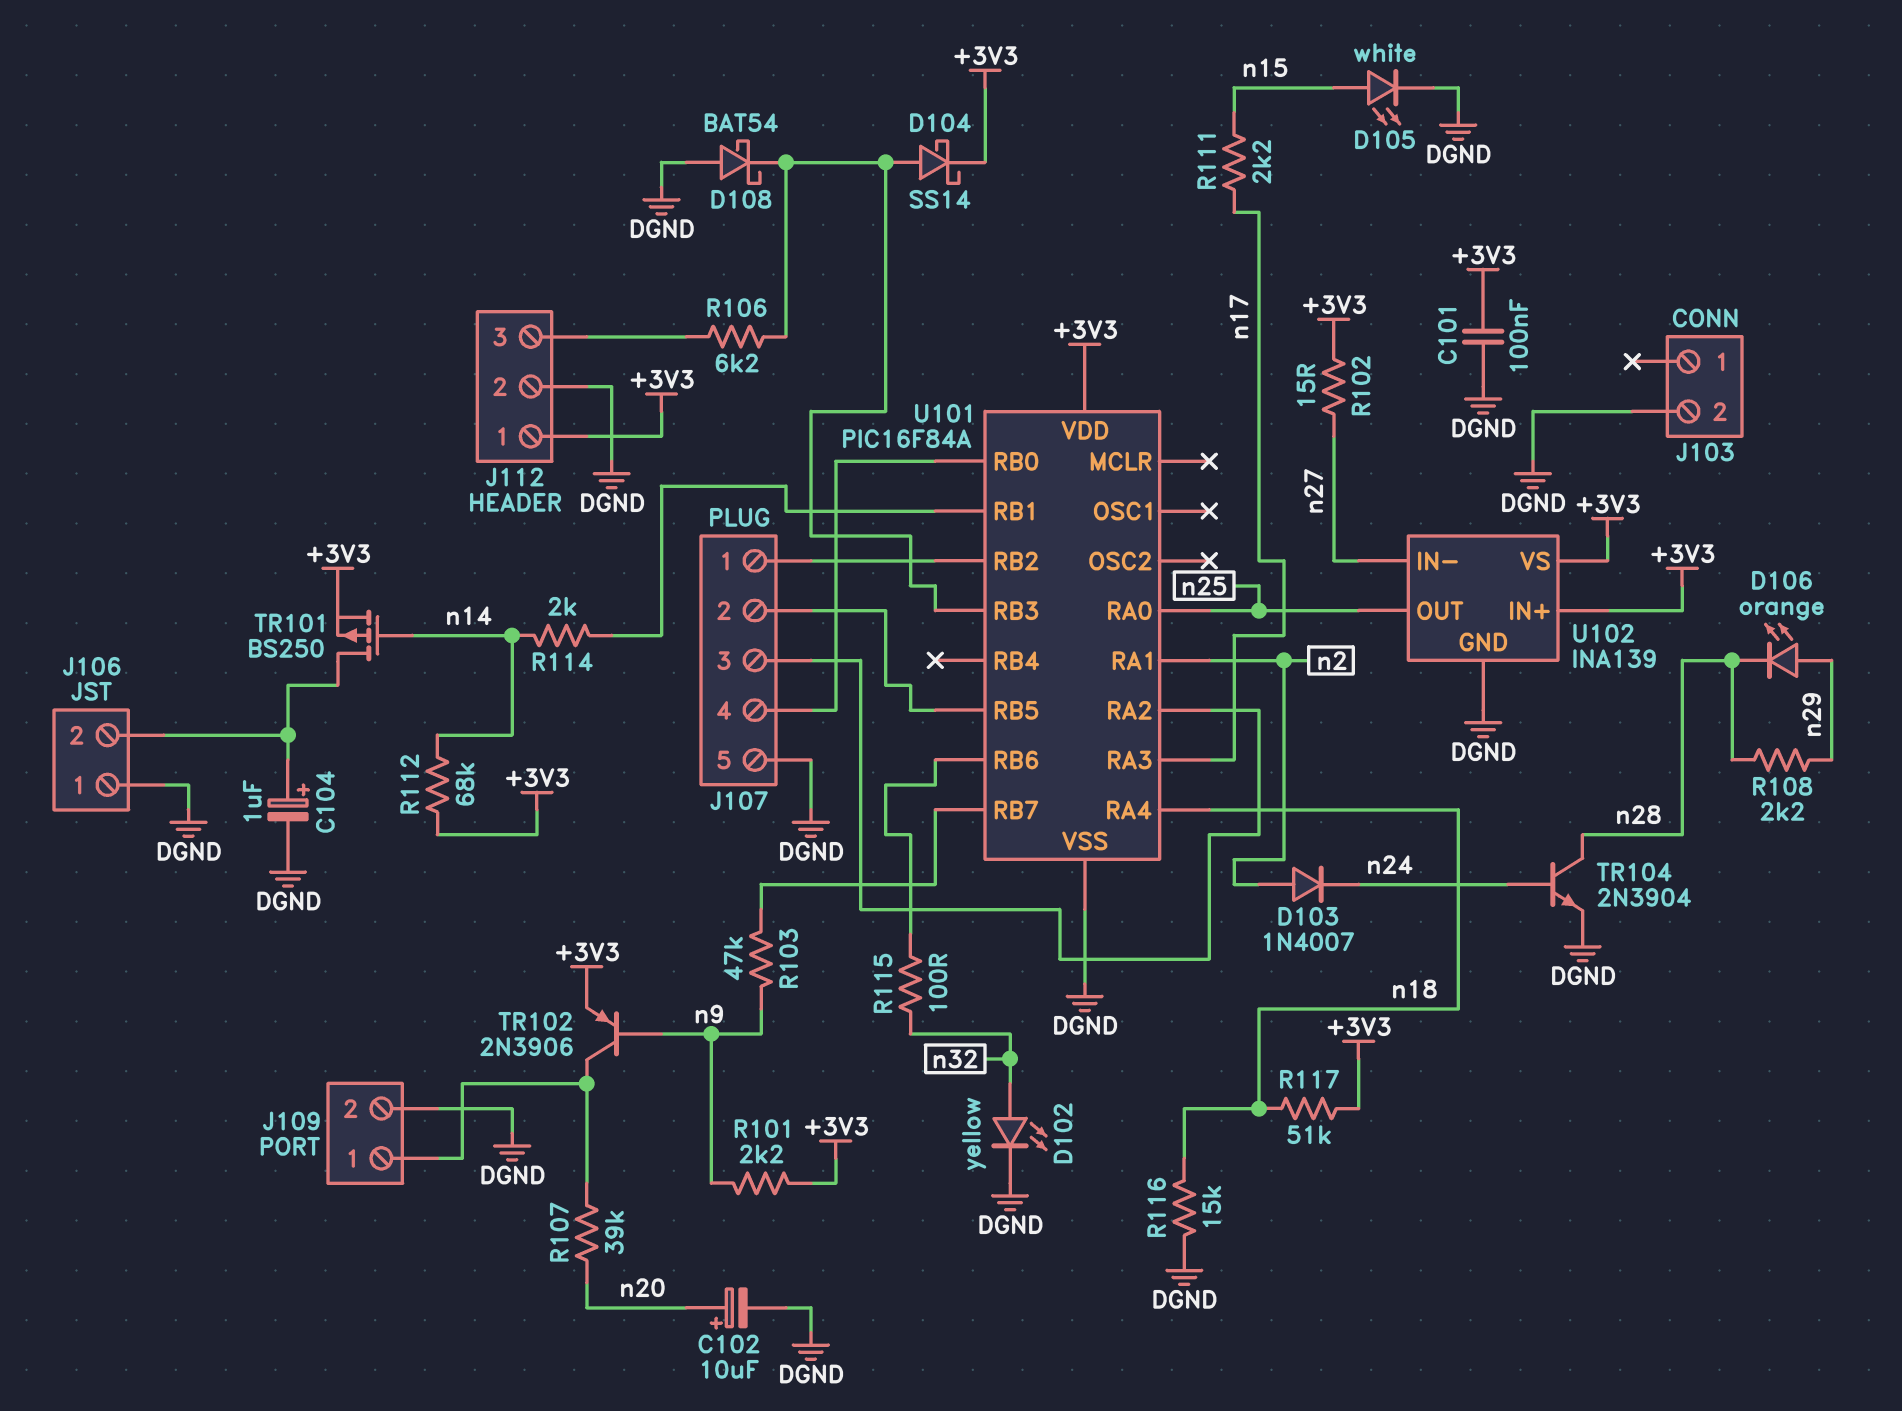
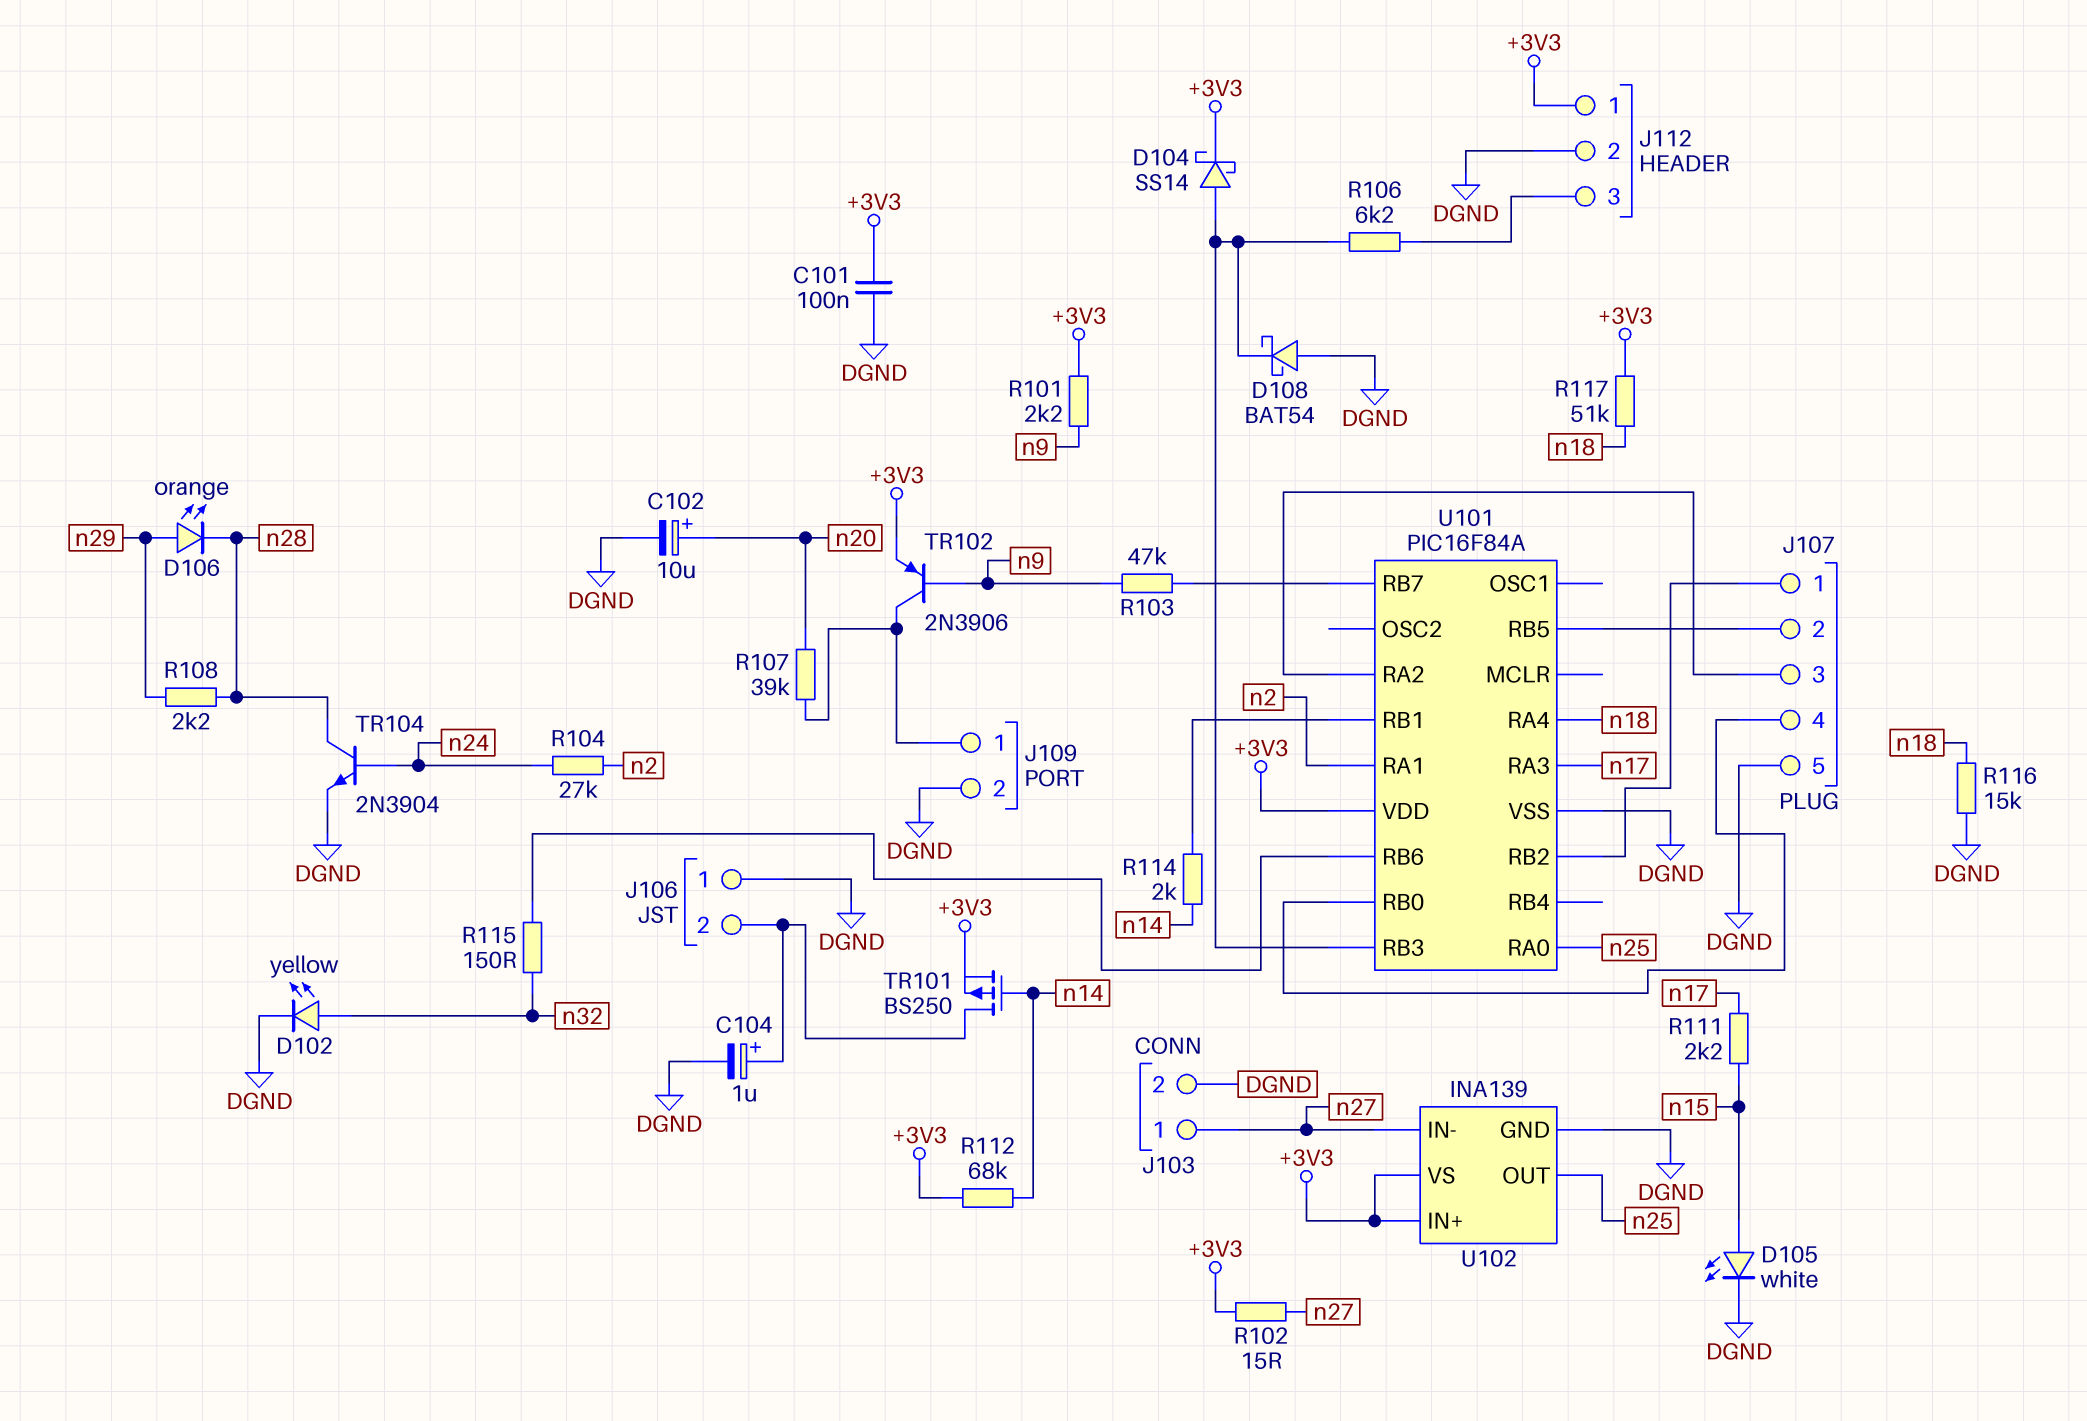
D103: diode 1N4007 (A n2, K n24) -> none
J103 pin 1: none -> n27
R104: none -> 27k (n2, n24)
R115: 100 (U101/RB6, n32) -> 150 (U101/RB6, n32)

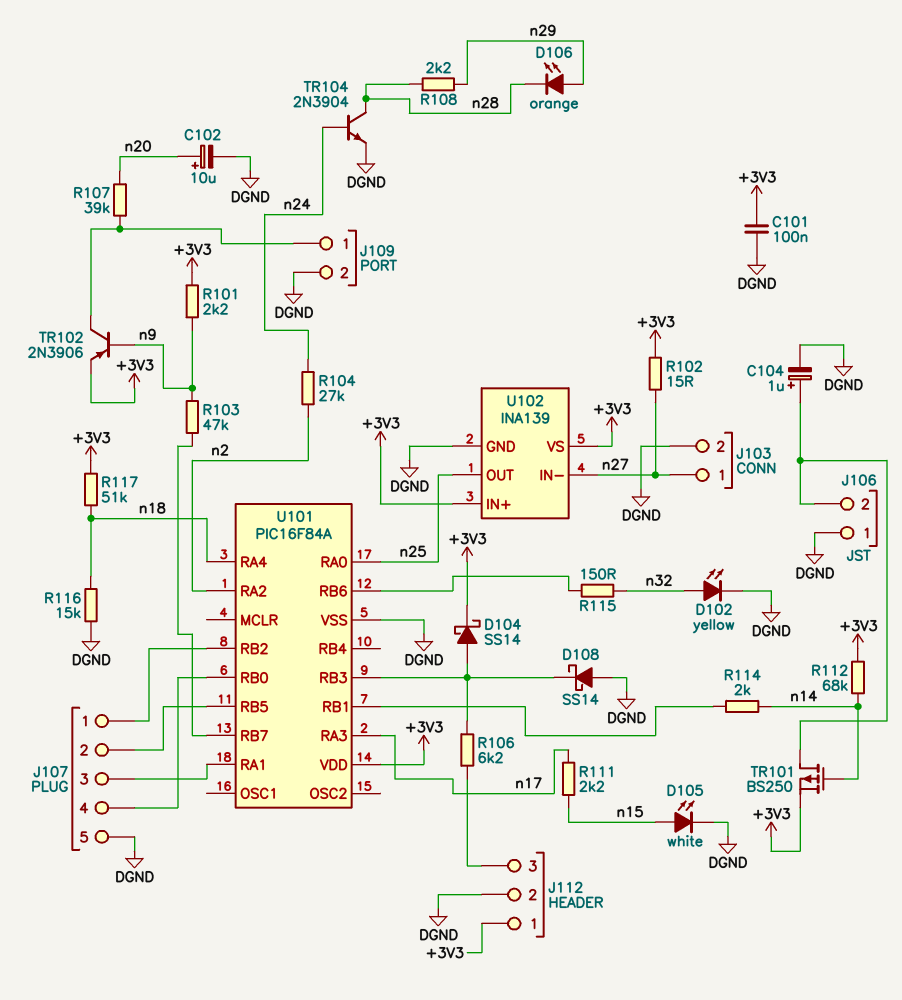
D108: schottky BAT54 (A DGND, K U101/RB3) -> schottky SS14 (A DGND, K U101/RB3)
U101 pin RA1: n2 -> J107/3
U101 pin RA2: J107/3 -> n2

